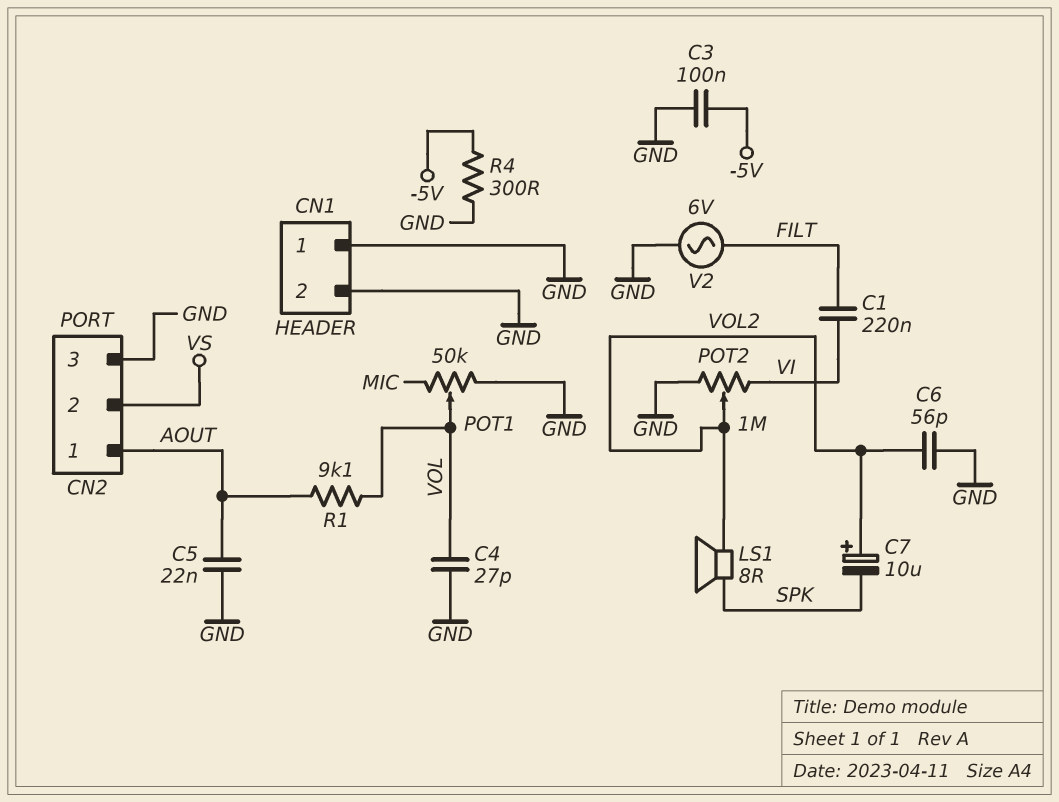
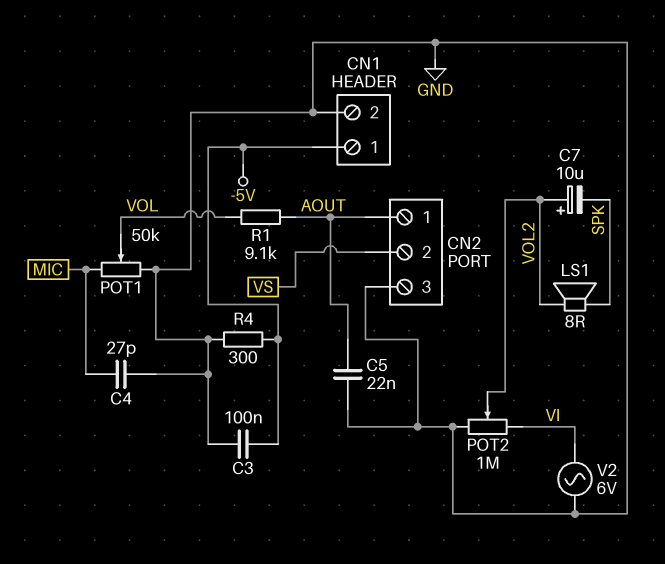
C1: 220nF (FILT, VI) -> none
C4: 27pF (GND, VOL) -> 27pF (GND, MIC)
C6: 56pF (GND, VOL2) -> none
CN1 pin 1: GND -> -5V
V2: AC 6V (FILT, GND) -> AC 6V (GND, VI)

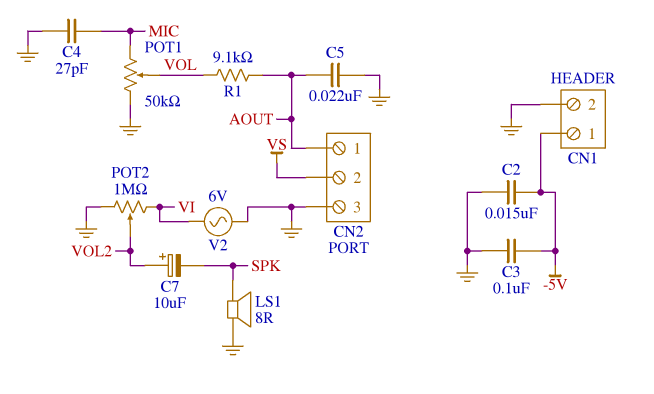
C2: none -> 15nF (-5V, GND)
LS1: speaker 8R (SPK, VOL2) -> speaker 8R (GND, SPK)
R4: 300 (-5V, GND) -> none

